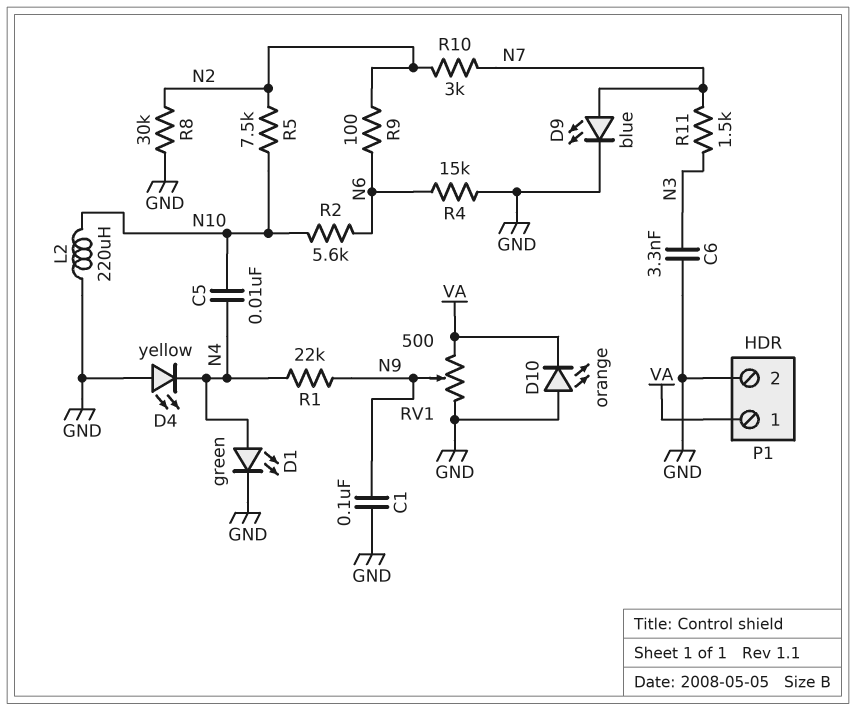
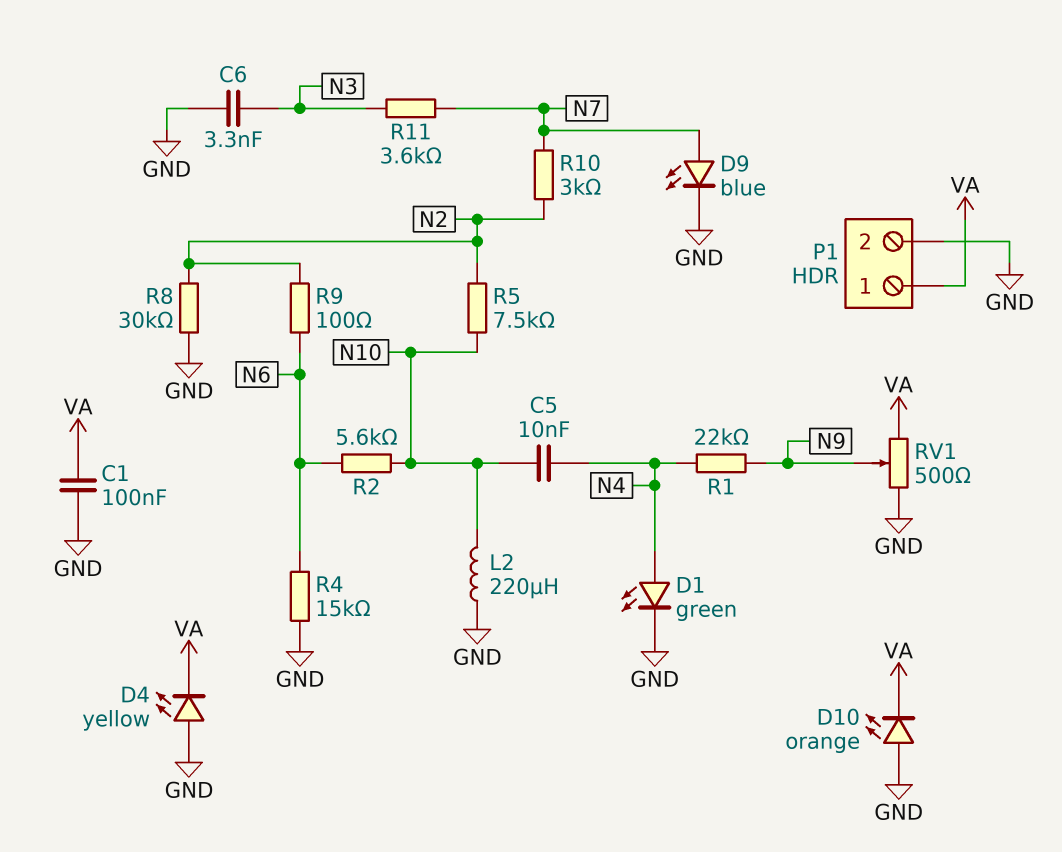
C1: 100nF (GND, N9) -> 100nF (GND, VA)
D4: LED yellow (A GND, K N4) -> LED yellow (A GND, K VA)
R11: 1.5k (N3, N7) -> 3.6k (N3, N7)

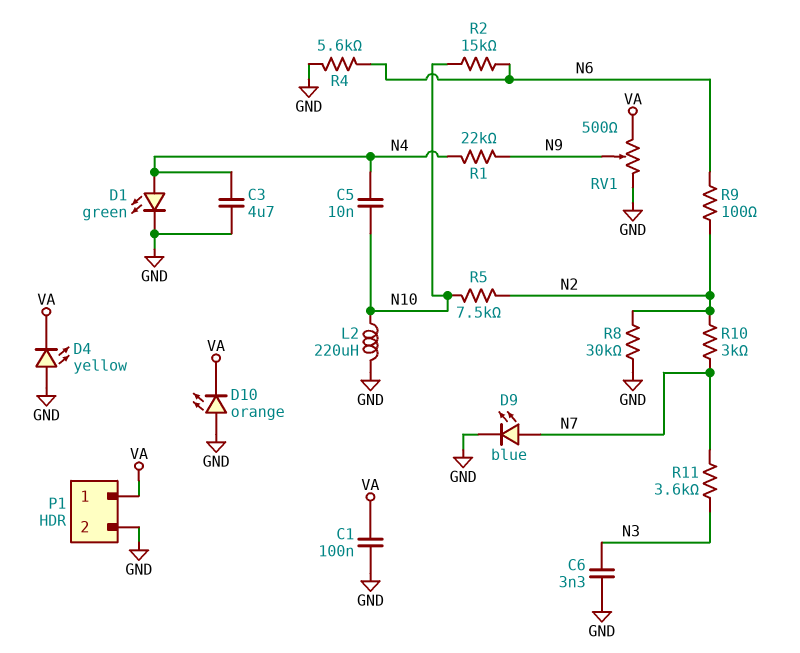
C3: none -> 4.7uF (GND, N4)
R2: 5.6k (N6, N10) -> 15k (N6, N10)
R4: 15k (GND, N6) -> 5.6k (GND, N6)

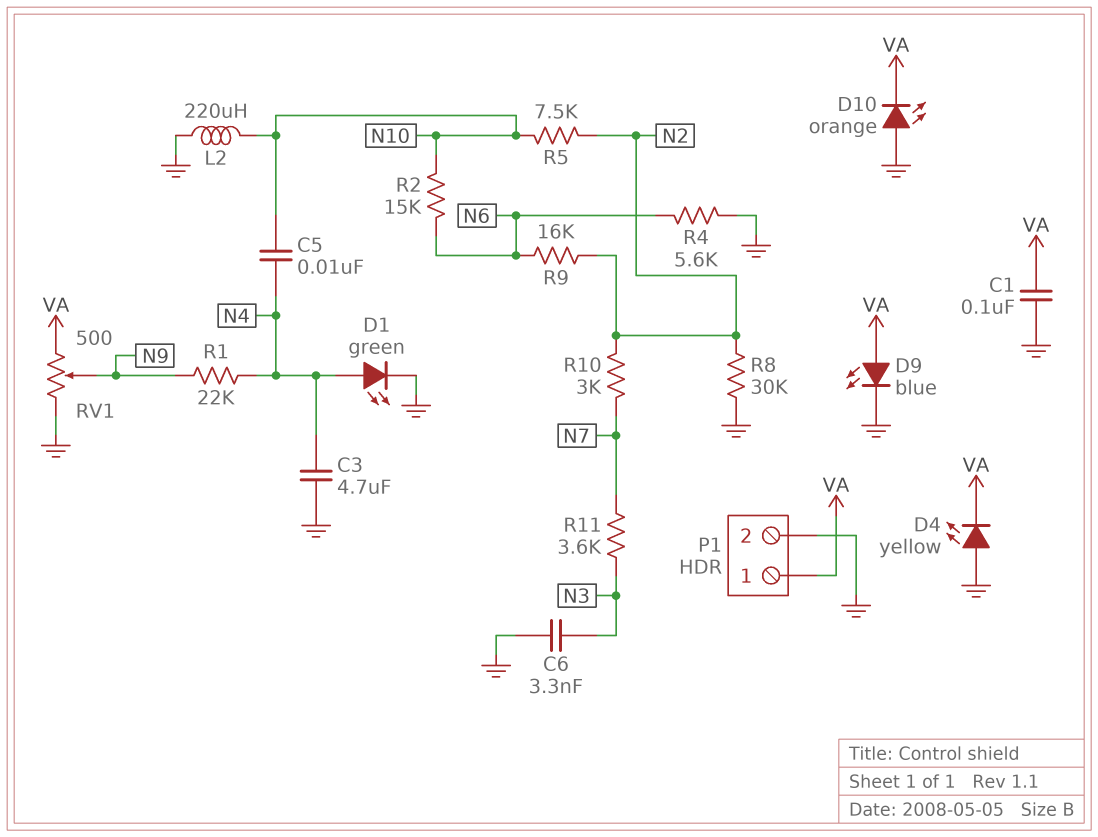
D9: LED blue (A N7, K GND) -> LED blue (A VA, K GND)
R9: 100 (N2, N6) -> 16k (N2, N6)

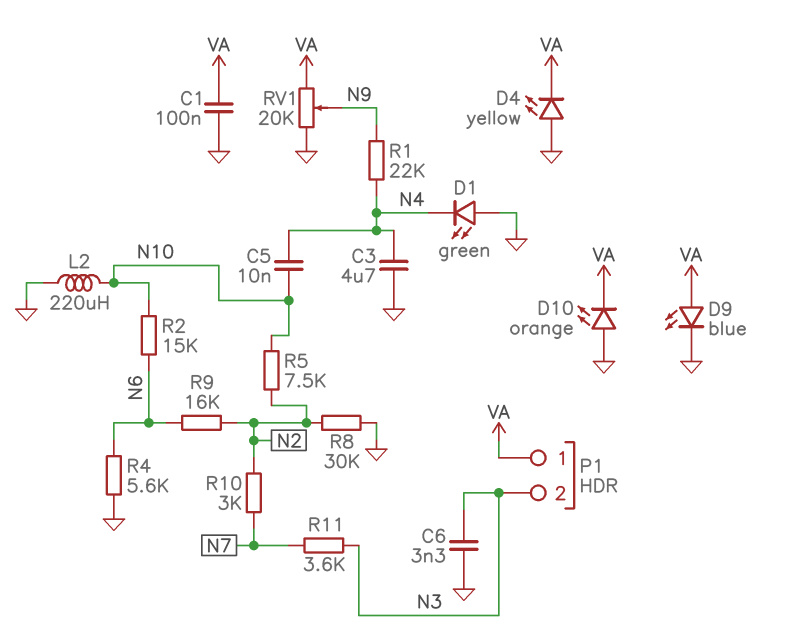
D1: LED green (A N4, K GND) -> LED green (A GND, K N4)
P1 pin 2: GND -> N3
RV1: 500 (GND, VA, wiper N9) -> 20k (GND, VA, wiper N9)

